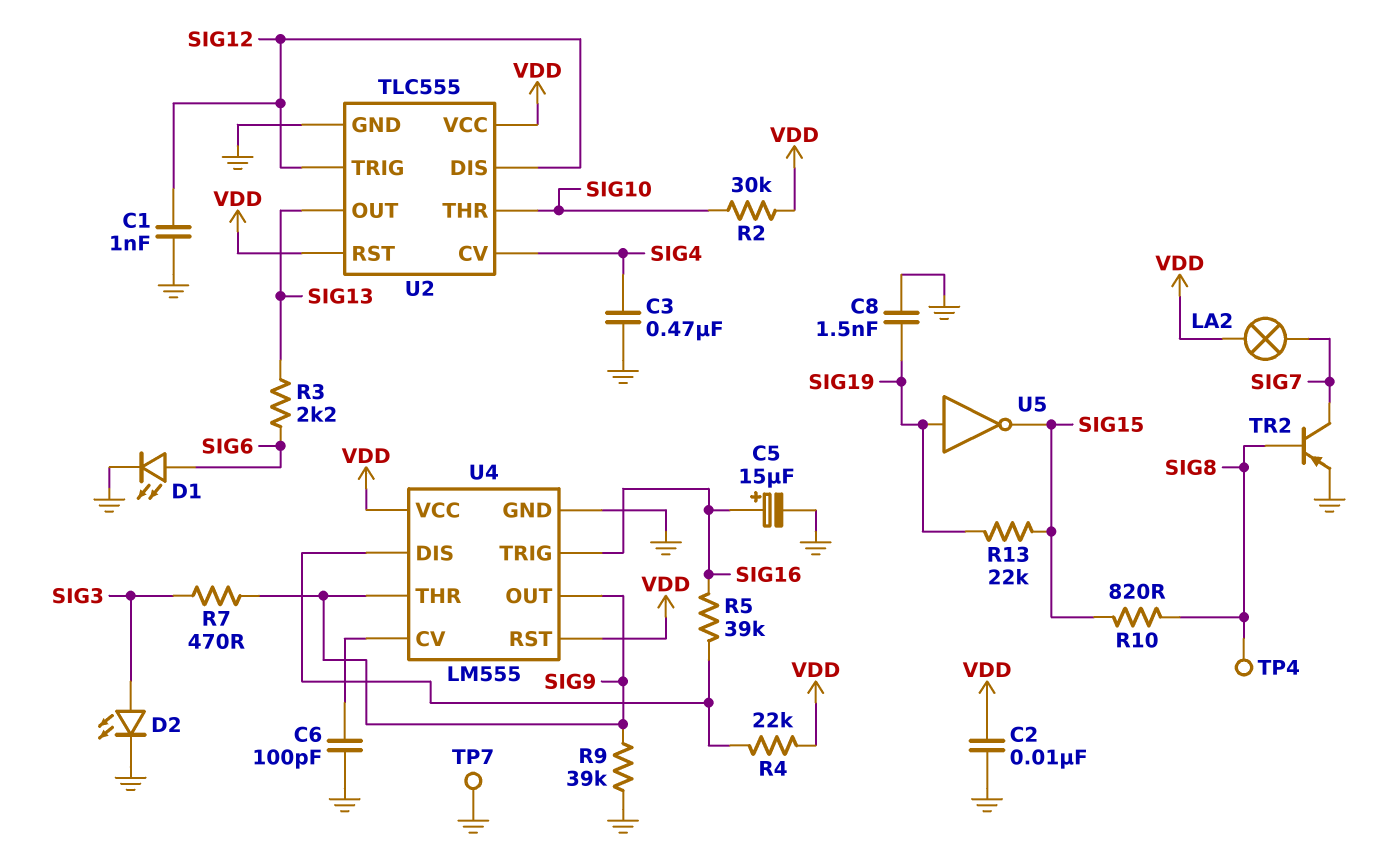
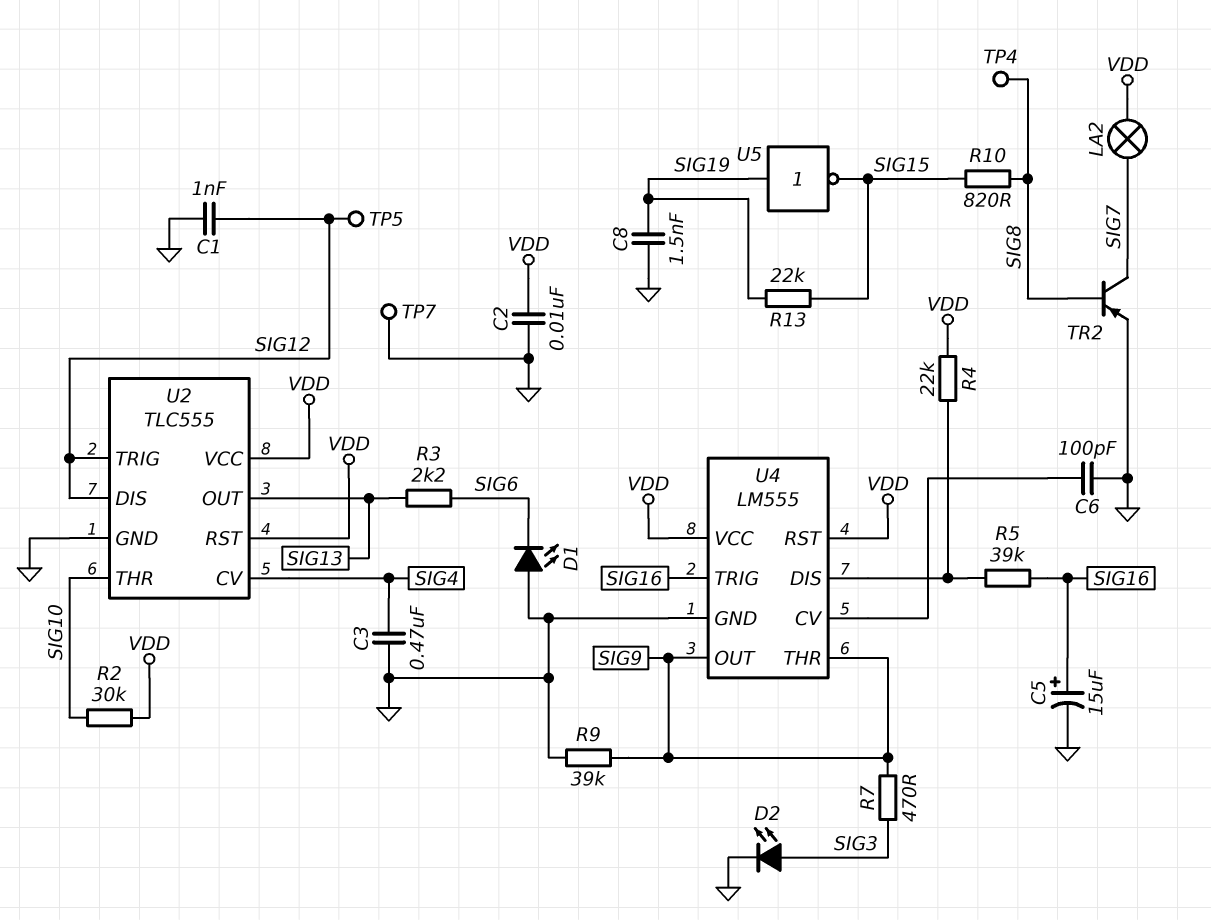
D1: LED (A SIG6, K GND) -> LED (A GND, K SIG6)
TP5: none -> test point (SIG12)

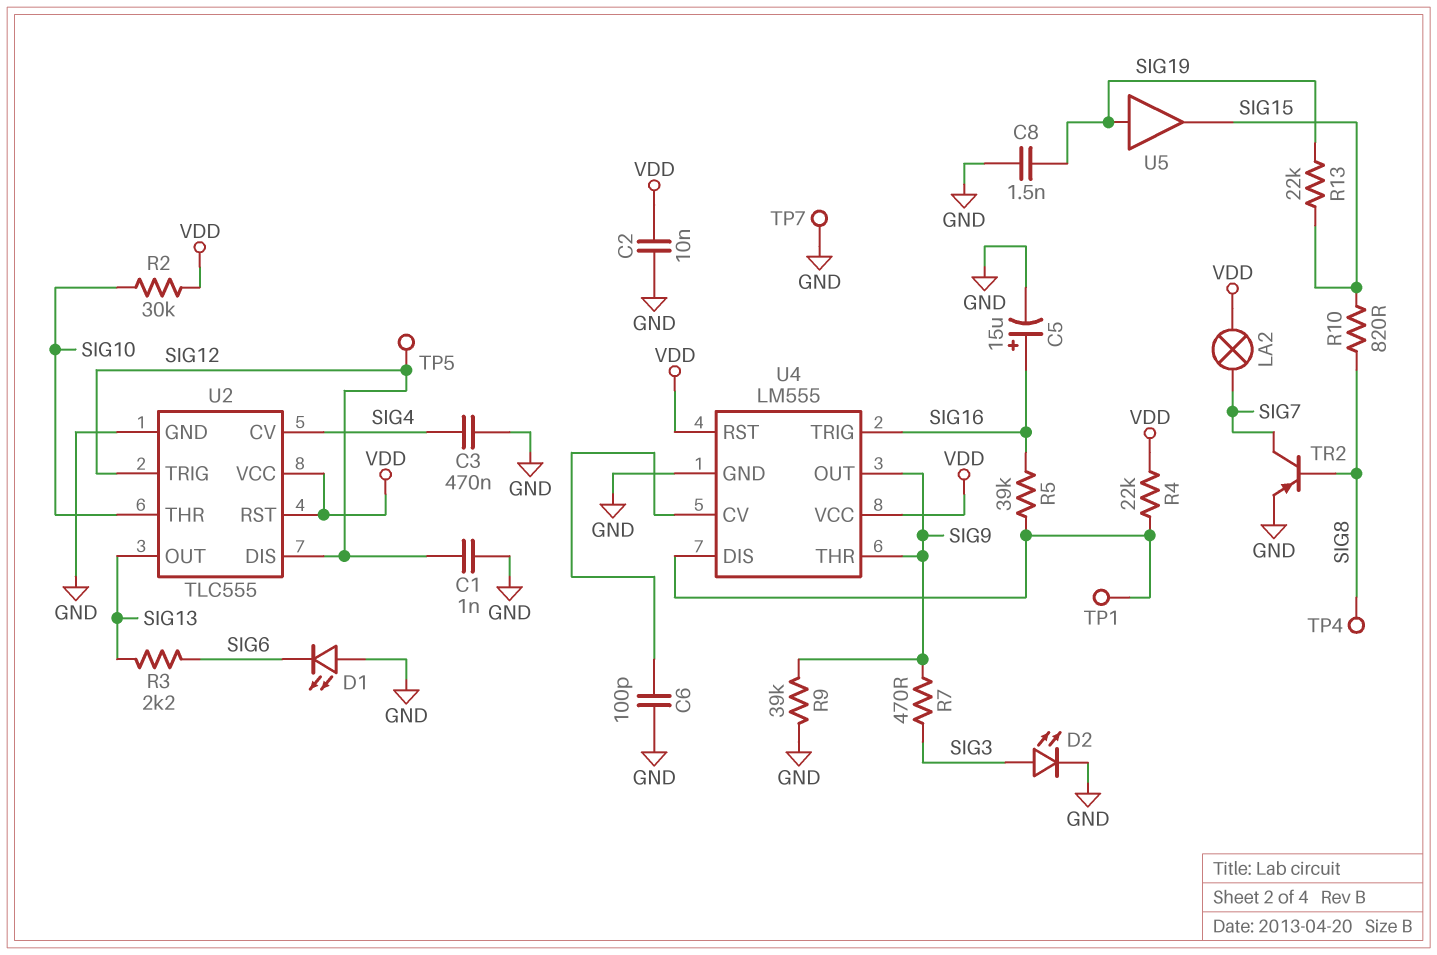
TP1: none -> test point (U4/DIS)
U5: NOT (in SIG19, out SIG15) -> buffer (in SIG19, out SIG15)

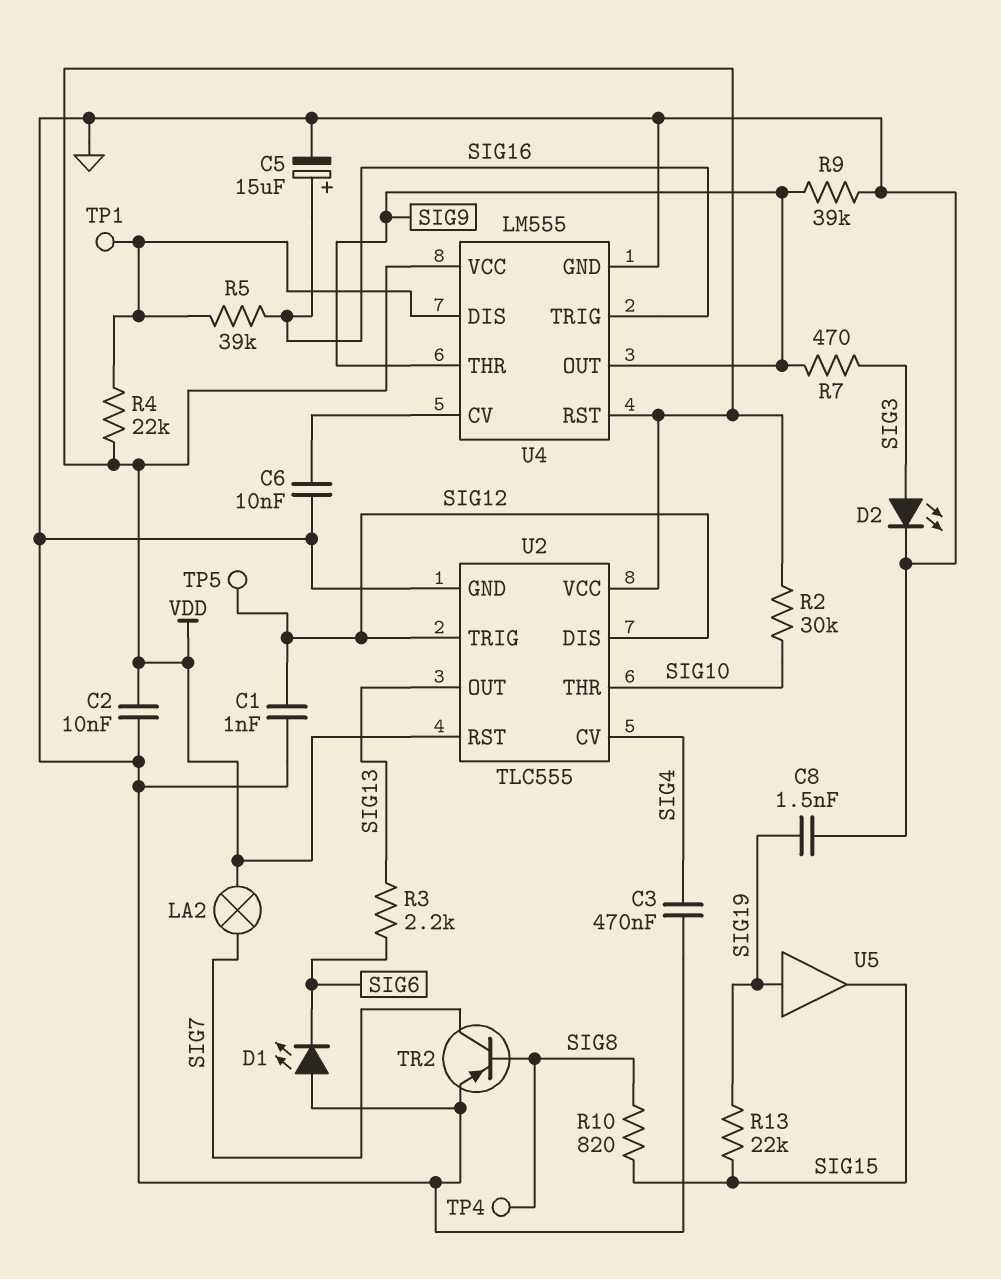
C6: 100pF (GND, U4/CV) -> 10nF (GND, U4/CV)
TP7: test point (GND) -> none

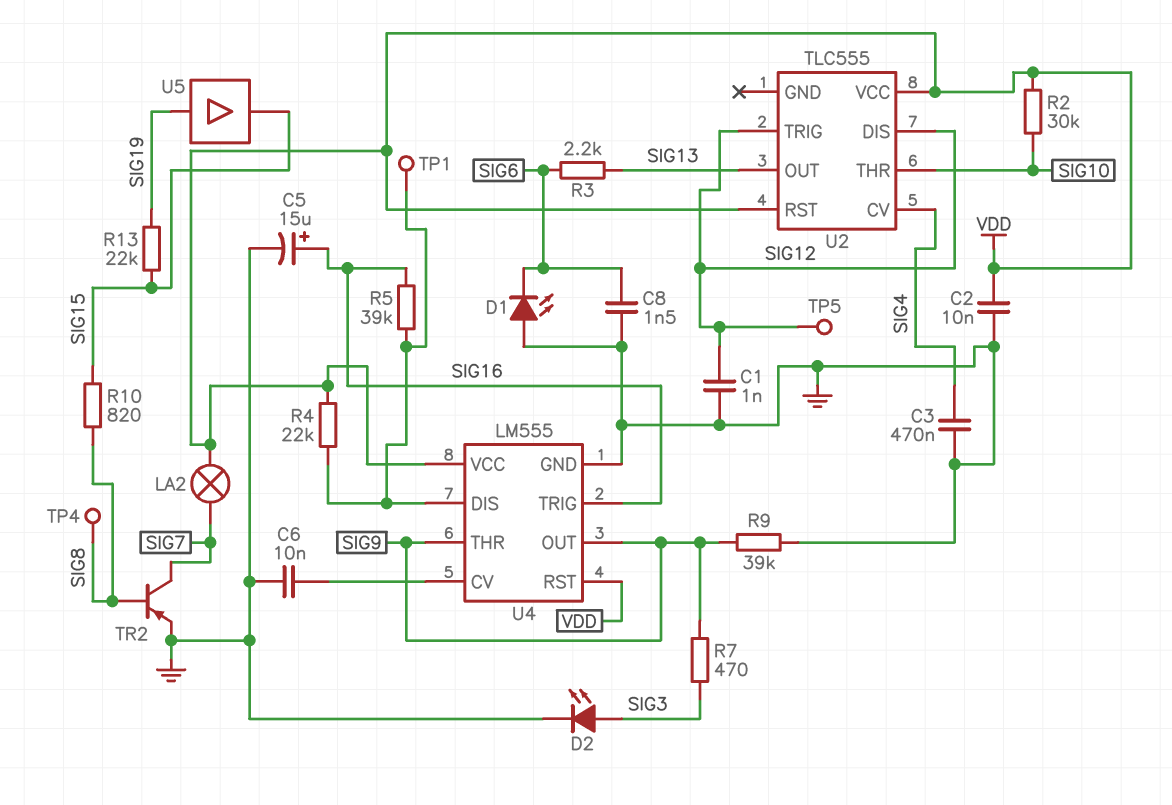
C8: 1.5nF (GND, SIG19) -> 1.5nF (GND, SIG6)
U2 pin GND: GND -> none

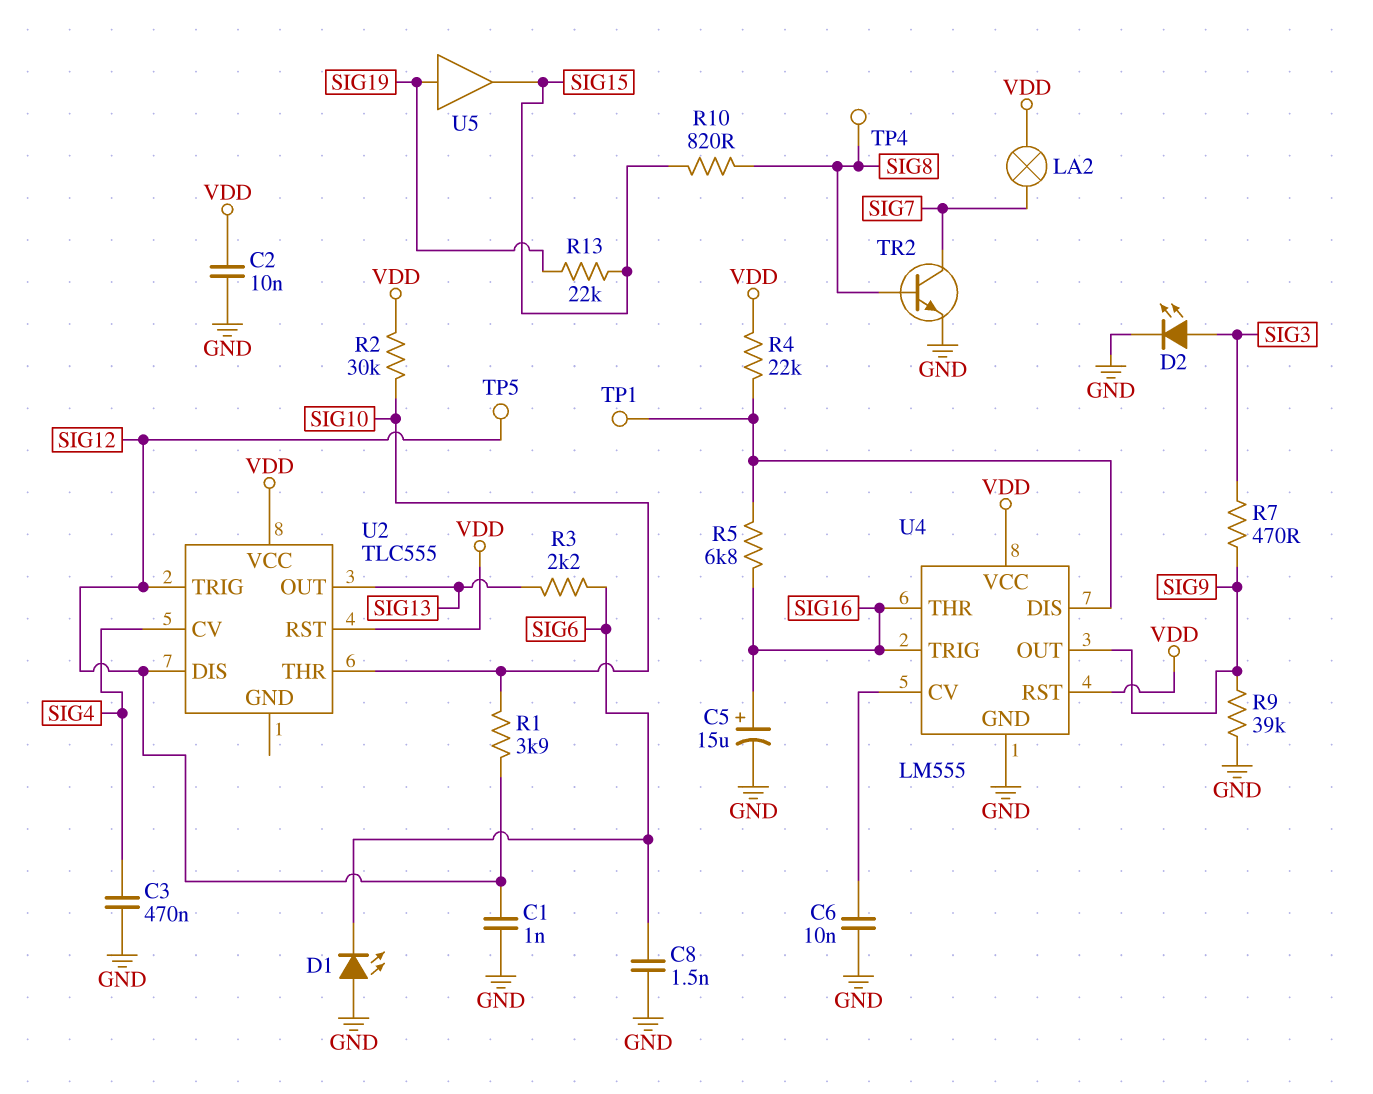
R1: none -> 3.9k (SIG10, SIG12)
R5: 39k (SIG16, U4/DIS) -> 6.8k (SIG16, U4/DIS)
TR2: PNP (B SIG8, C SIG7, E GND) -> NPN (B SIG8, C SIG7, E GND)
U4 pin THR: SIG9 -> SIG16

